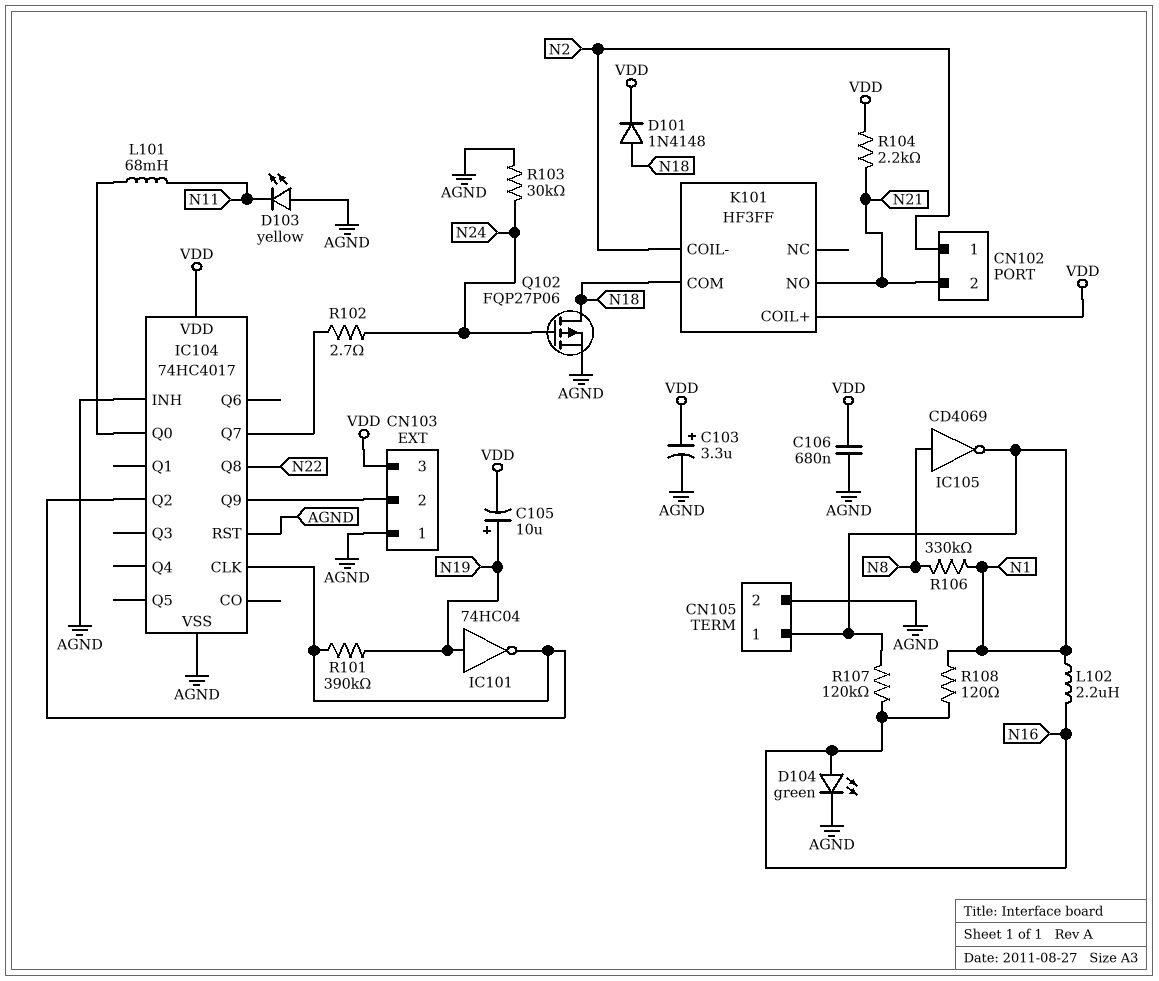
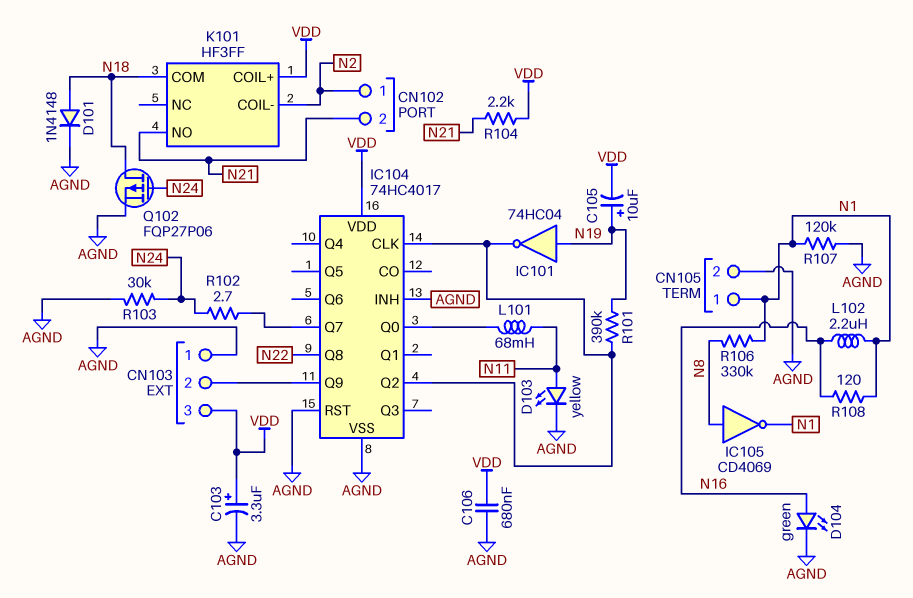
D101: diode 1N4148 (A N18, K VDD) -> diode 1N4148 (A N18, K AGND)
D103: LED yellow (A AGND, K N11) -> LED yellow (A N11, K AGND)
R107: 120k (N1, N16) -> 120k (AGND, N1)

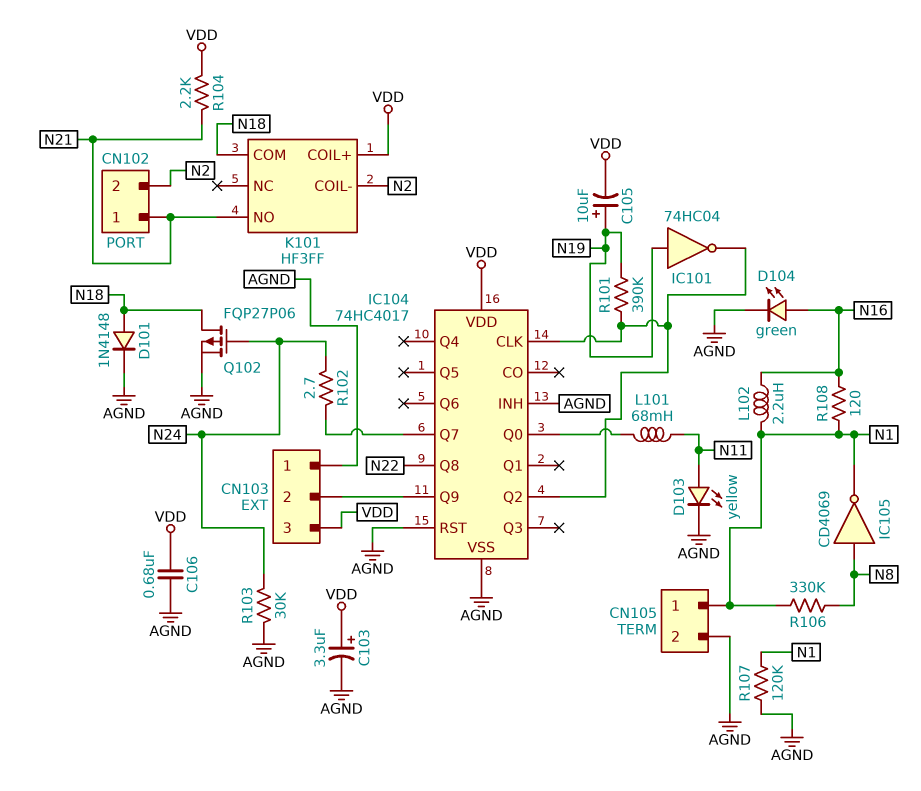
CN102 pin 1: N2 -> N21
CN102 pin 2: N21 -> N2

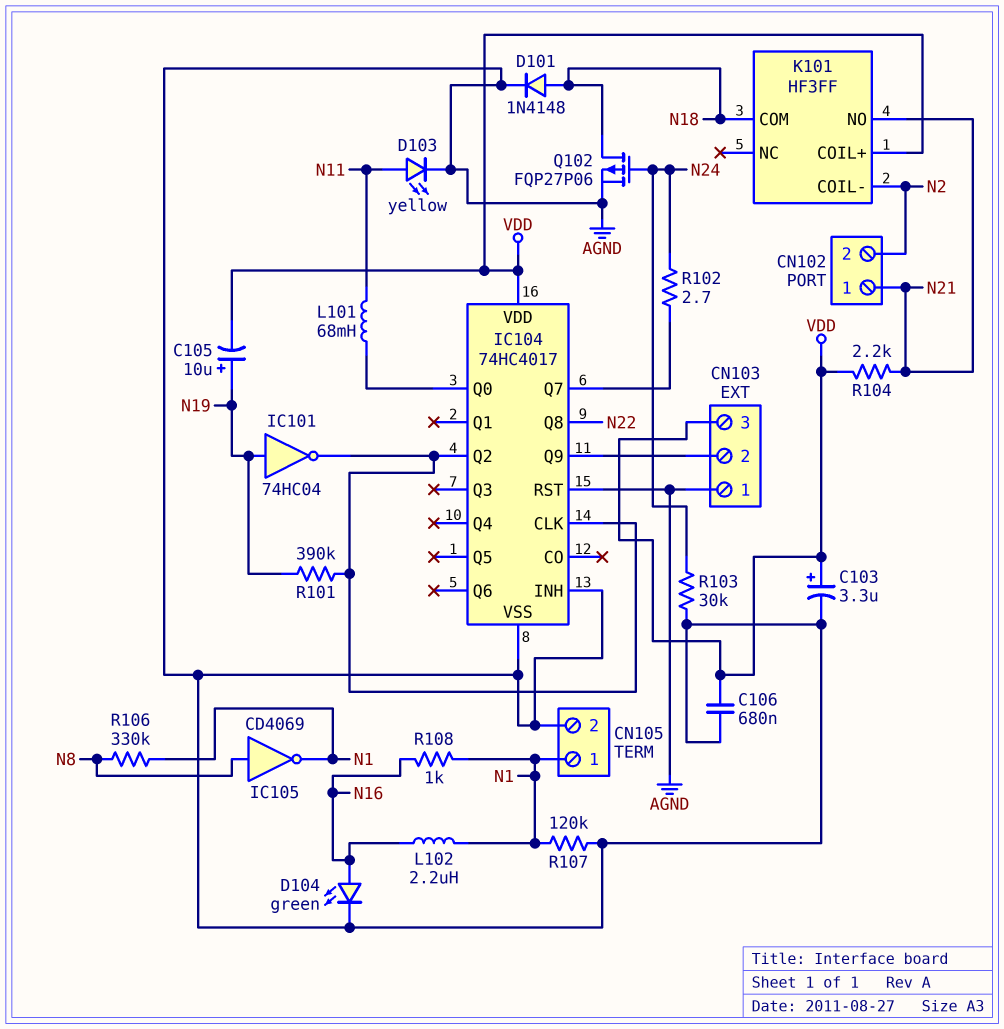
R108: 120 (N1, N16) -> 1k (N1, N16)

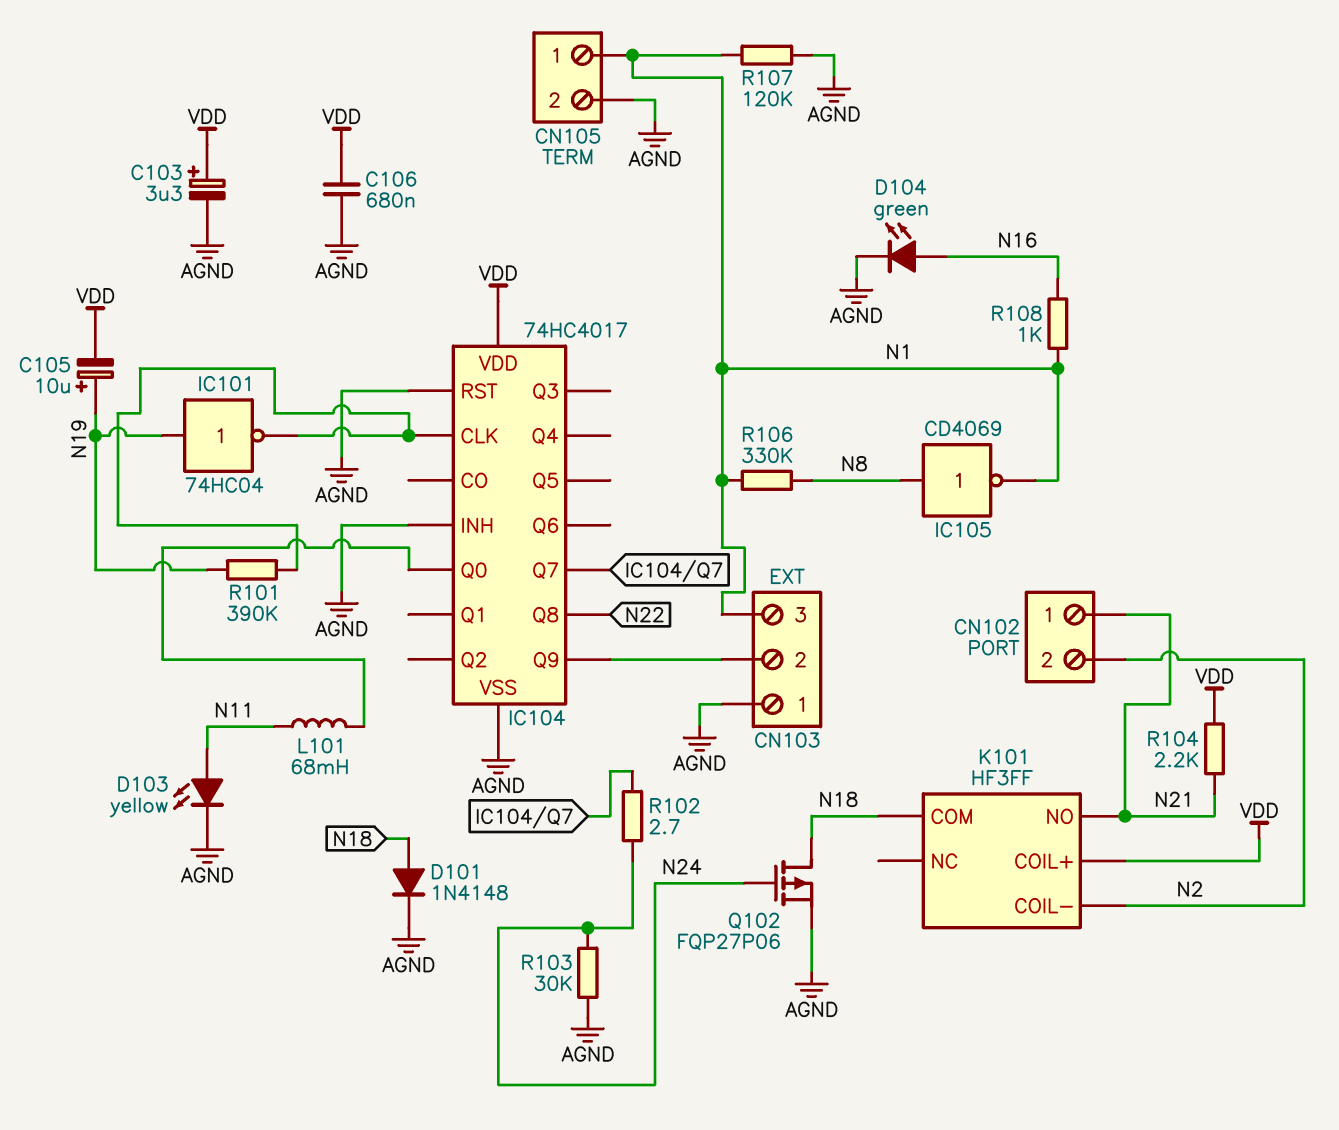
CN103 pin 3: VDD -> N1
IC104 pin Q2: IC104/CLK -> none
L102: 2.2uH (N1, N16) -> none

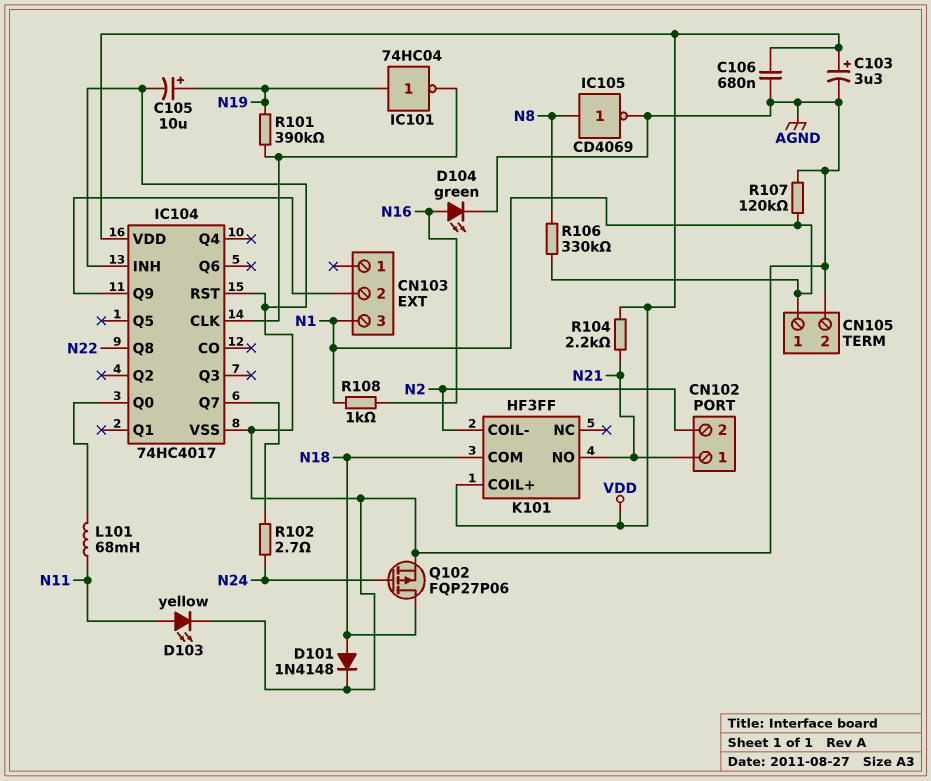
C105: 10uF (plus N19, minus VDD) -> 10uF (plus N19, minus AGND)
CN103 pin 1: AGND -> none
IC105: NOT CD4069 (in N8, out N1) -> NOT CD4069 (in N8, out AGND)
R103: 30k (AGND, N24) -> none

